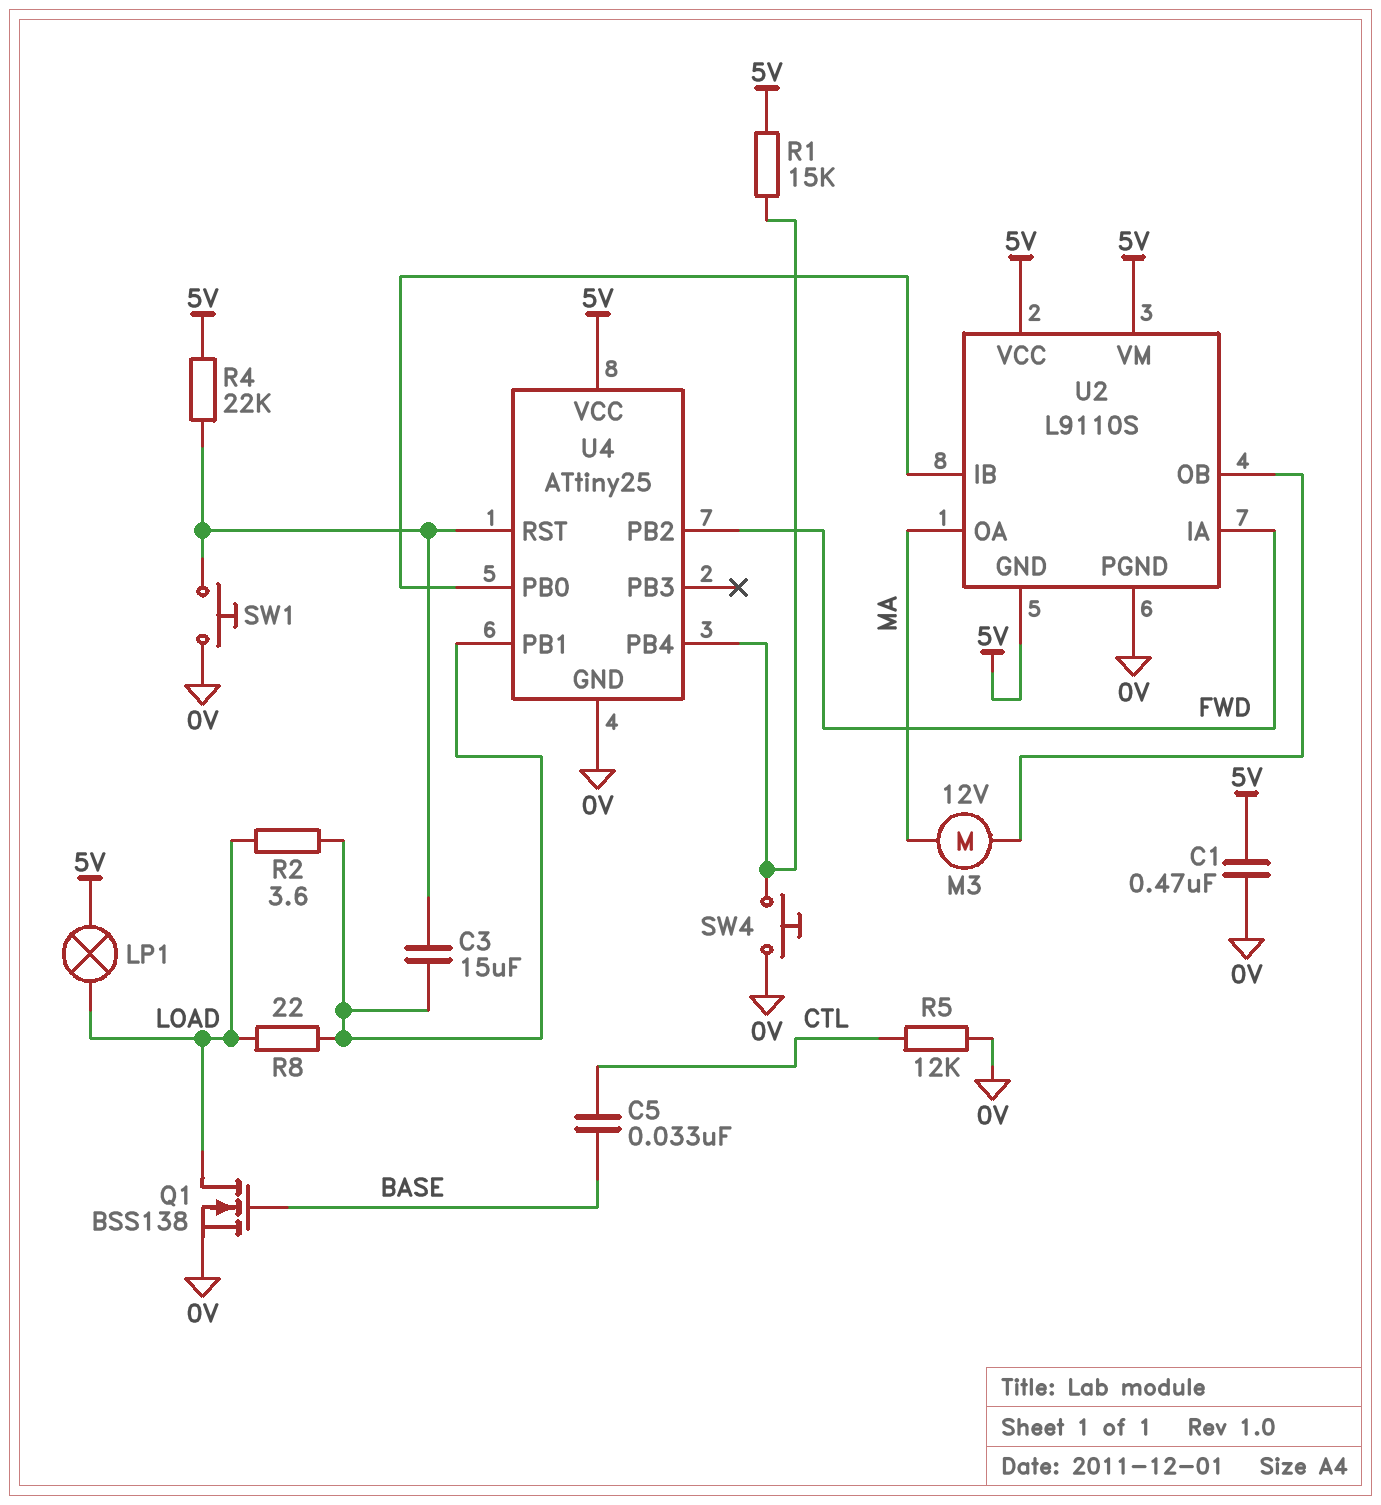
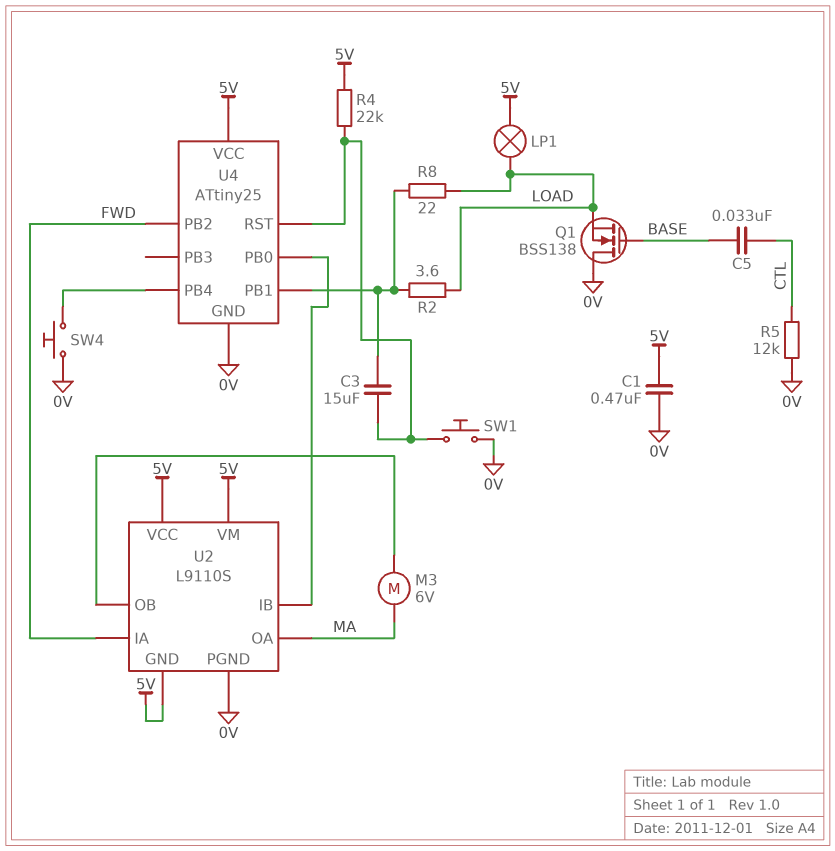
M3: motor 12V (MA, U2/OB) -> motor 6V (MA, U2/OB)
Q1: NMOS BSS138 (G BASE, D LOAD, S 0V) -> NMOS BSS138 (G BASE, D 0V, S LOAD)
R1: 15k (5V, U4/PB4) -> none

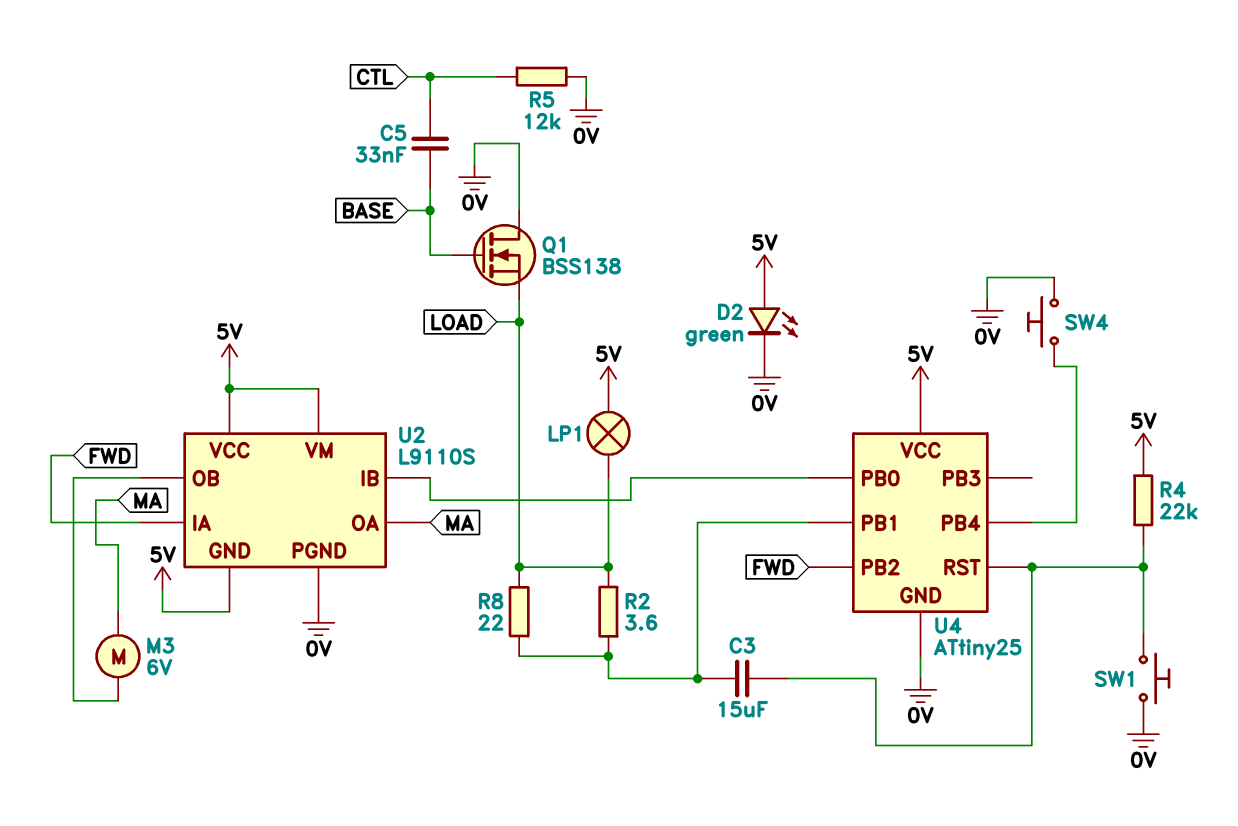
C1: 470nF (0V, 5V) -> none
D2: none -> LED green (A 5V, K 0V)

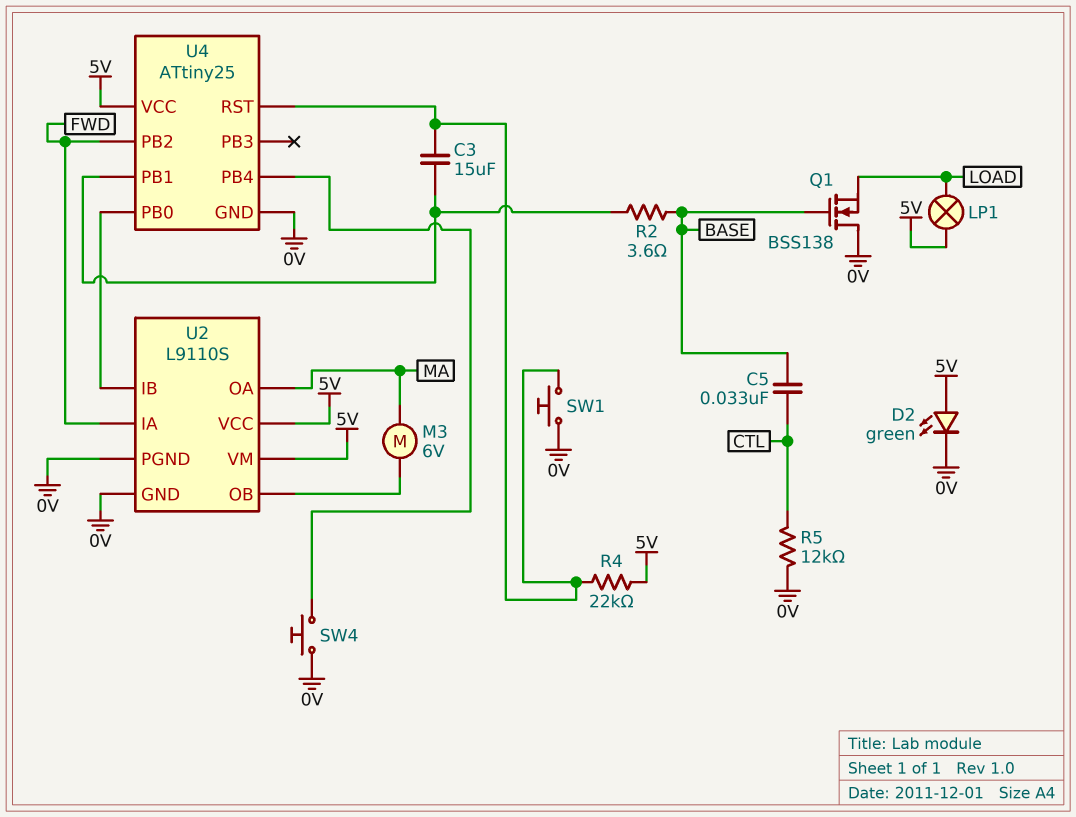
R2: 3.6 (LOAD, U4/PB1) -> 3.6 (BASE, U4/PB1)
R8: 22 (LOAD, U4/PB1) -> none
U2 pin GND: 5V -> 0V

